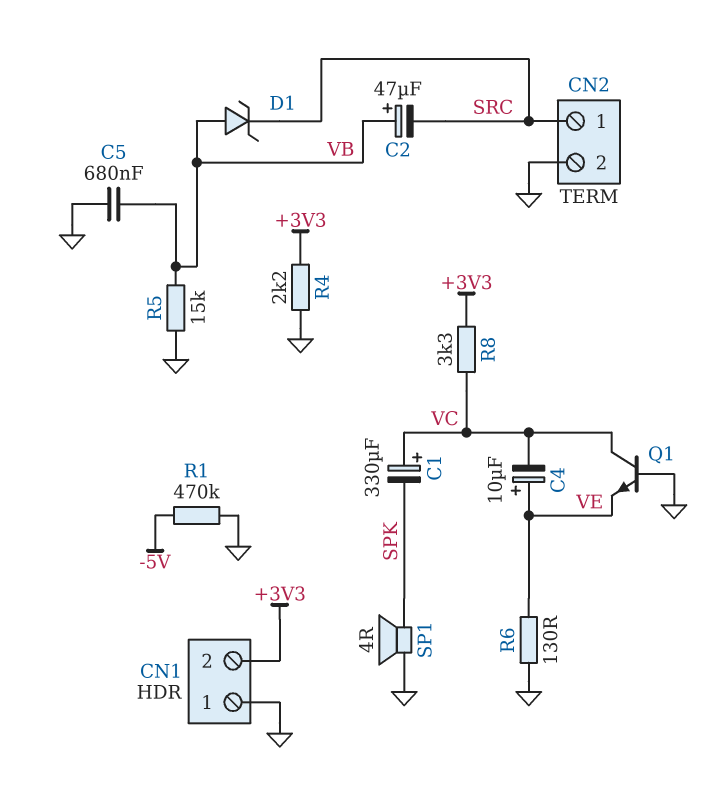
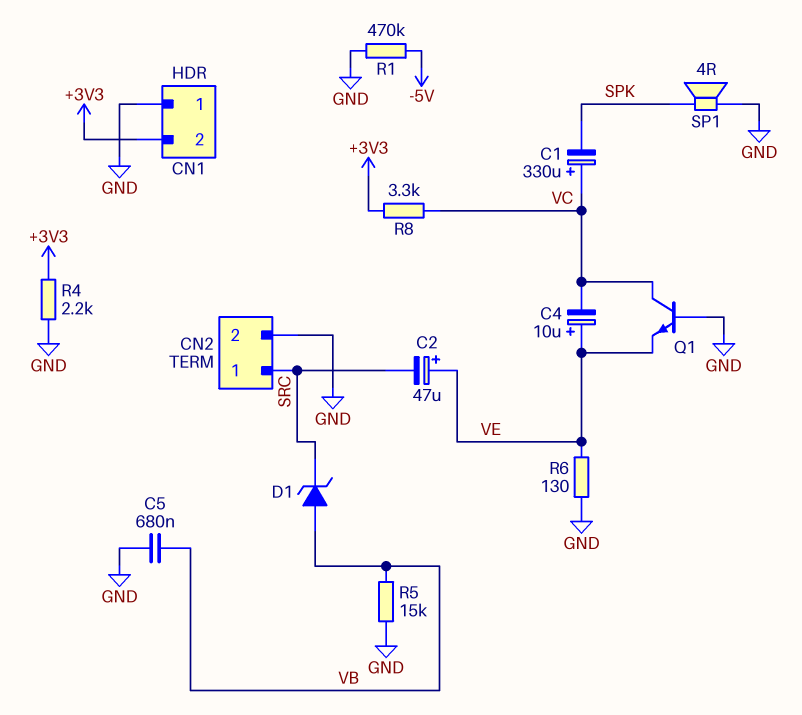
C2: 47uF (plus VB, minus SRC) -> 47uF (plus VE, minus SRC)

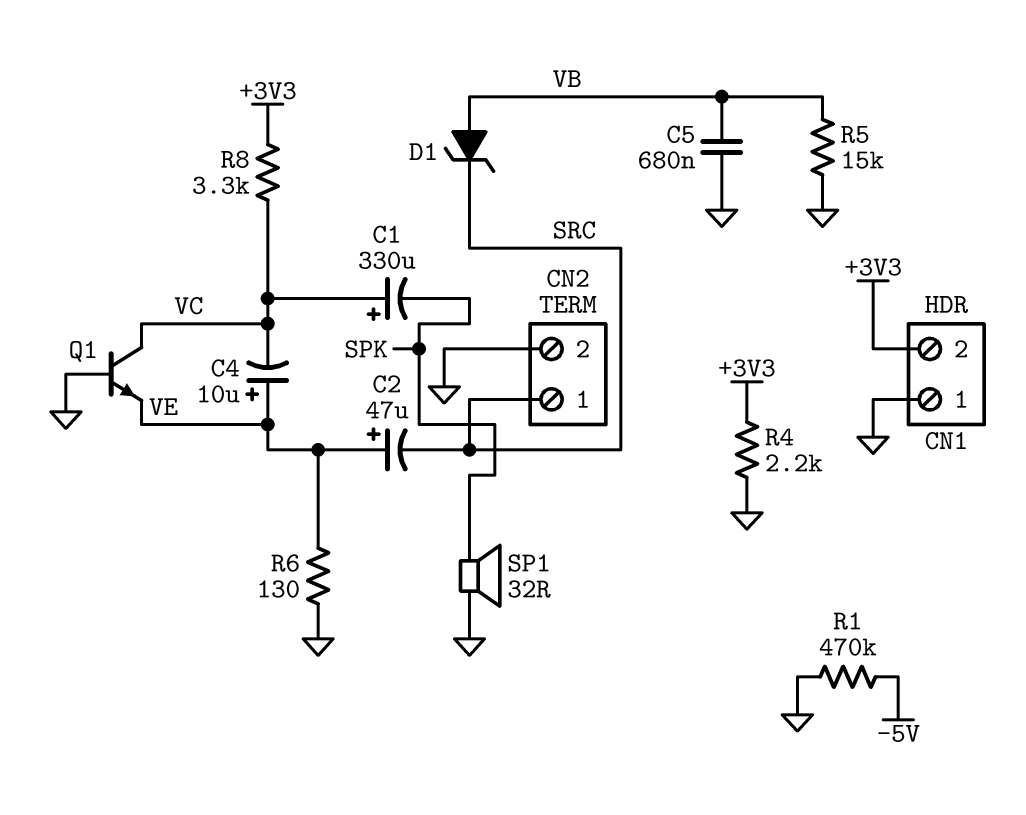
SP1: speaker 4R (GND, SPK) -> speaker 32R (GND, SPK)

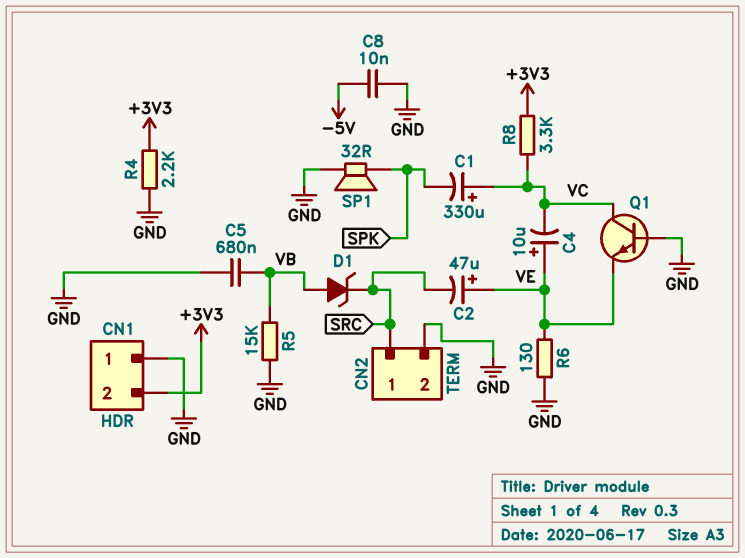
C8: none -> 10nF (-5V, GND)
R1: 470k (-5V, GND) -> none

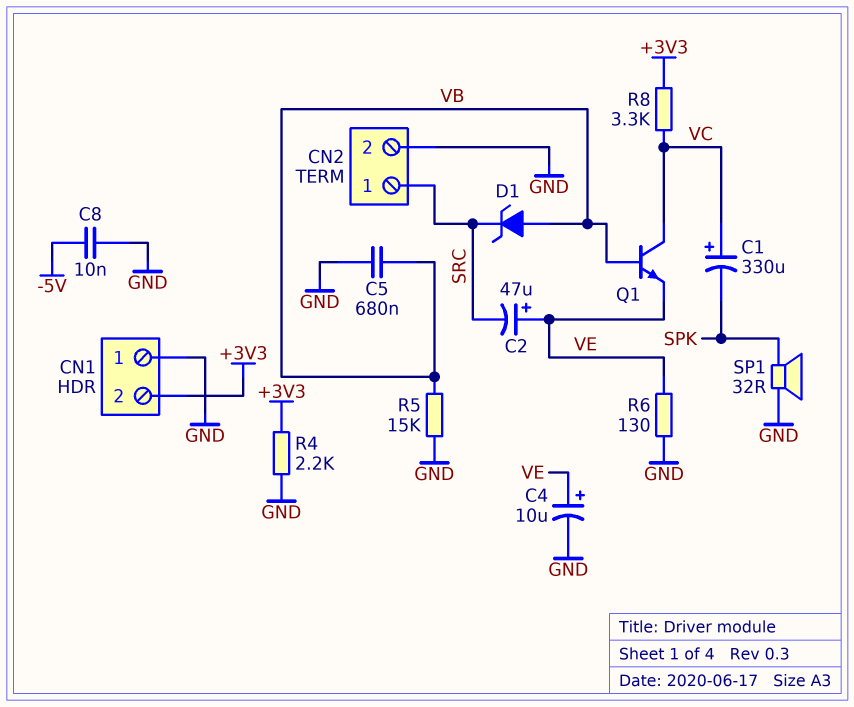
C4: 10uF (plus VE, minus VC) -> 10uF (plus VE, minus GND)
Q1: NPN (B GND, C VC, E VE) -> NPN (B VB, C VC, E VE)

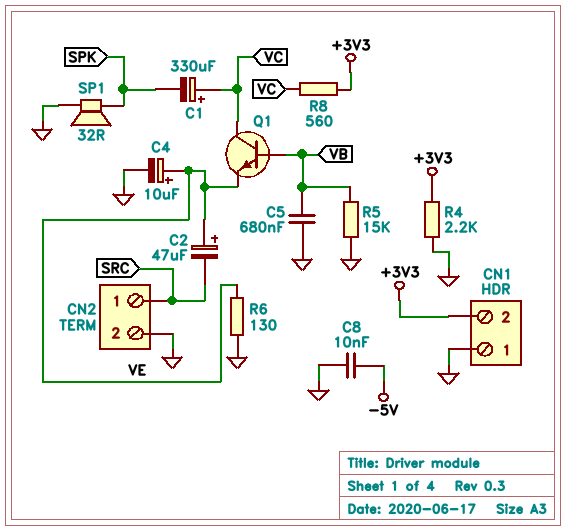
D1: zener (A VB, K SRC) -> none
R8: 3.3k (+3V3, VC) -> 560 (+3V3, VC)

